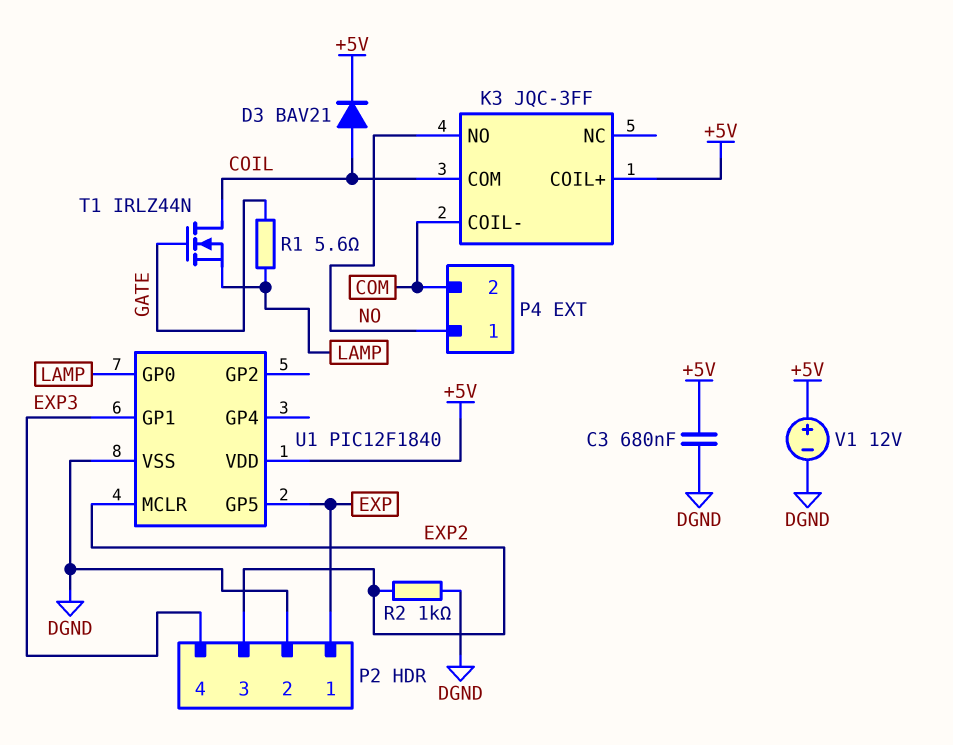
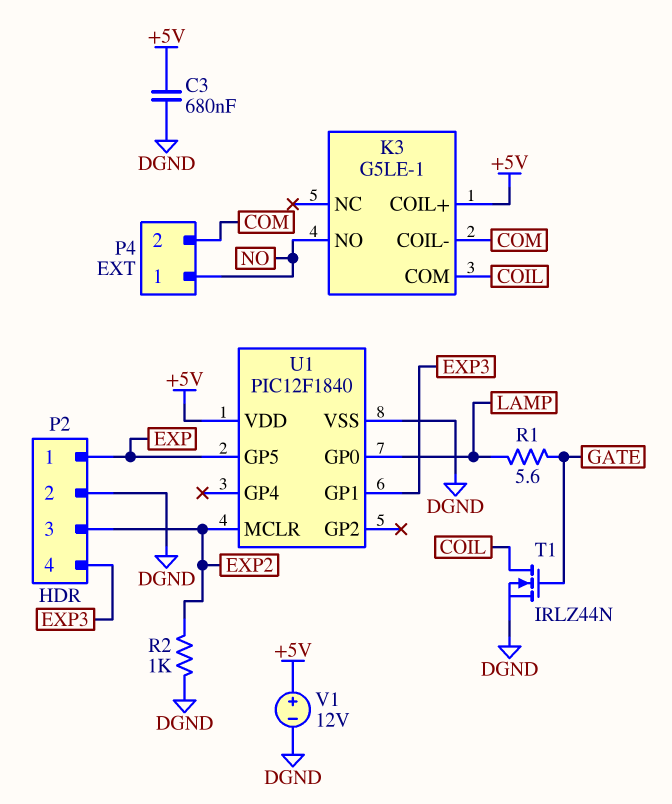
D3: diode BAV21 (A COIL, K +5V) -> none
K3: JQC-3FF -> G5LE-1
T1: NMOS IRLZ44N (G GATE, D COIL, S LAMP) -> NMOS IRLZ44N (G GATE, D COIL, S DGND)

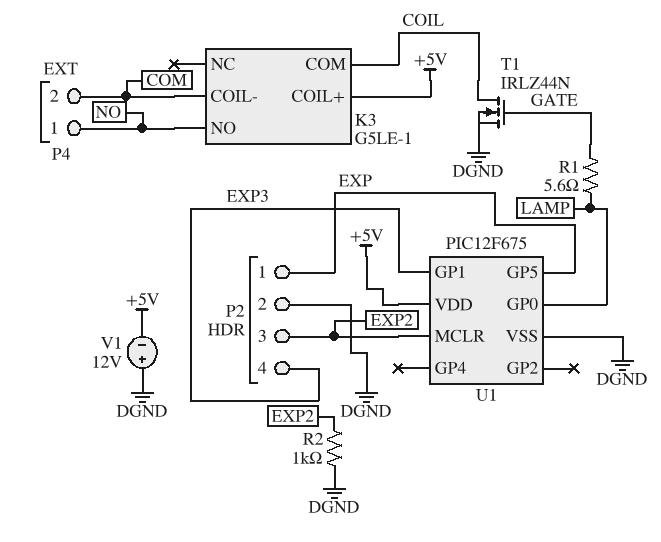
C3: 680nF (+5V, DGND) -> none
U1: PIC12F1840 -> PIC12F675
V1: 12V (plus +5V, minus DGND) -> 12V (plus DGND, minus +5V)

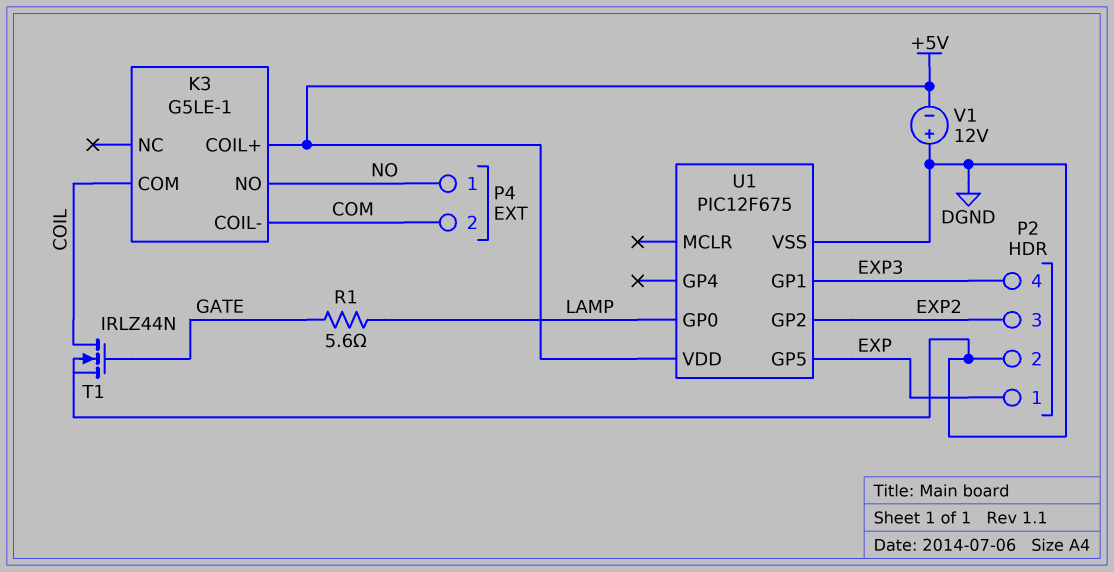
R2: 1k (DGND, EXP2) -> none
U1 pin GP2: none -> EXP2
U1 pin MCLR: EXP2 -> none

